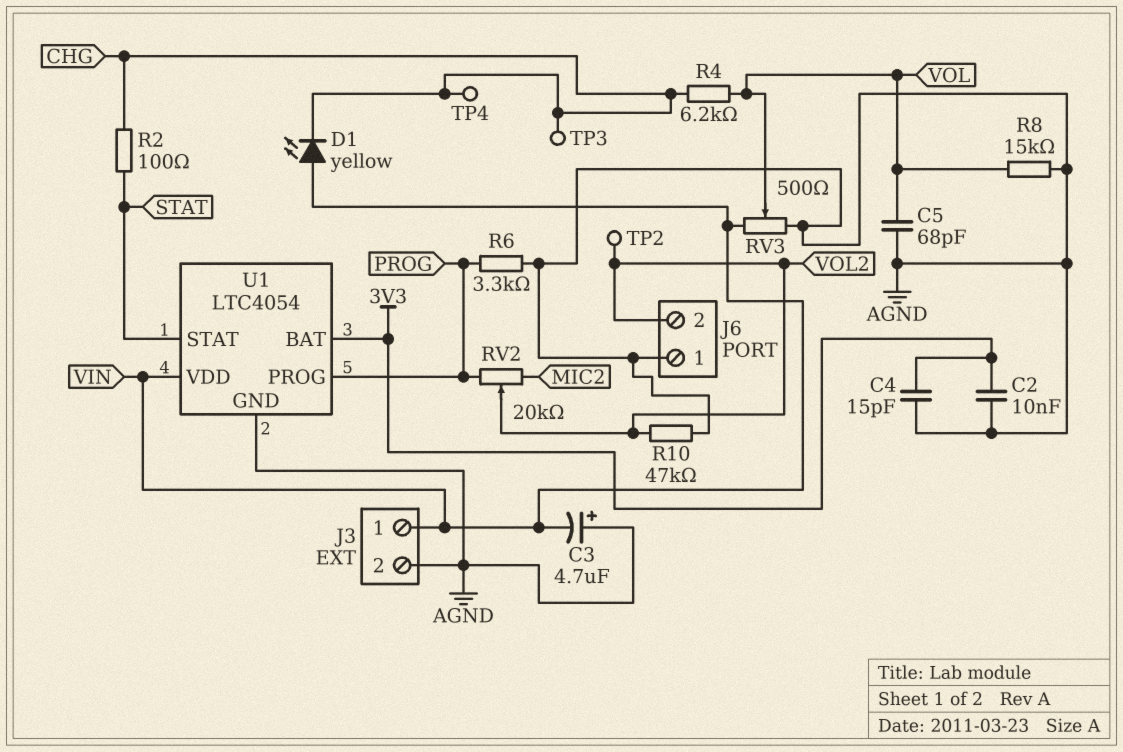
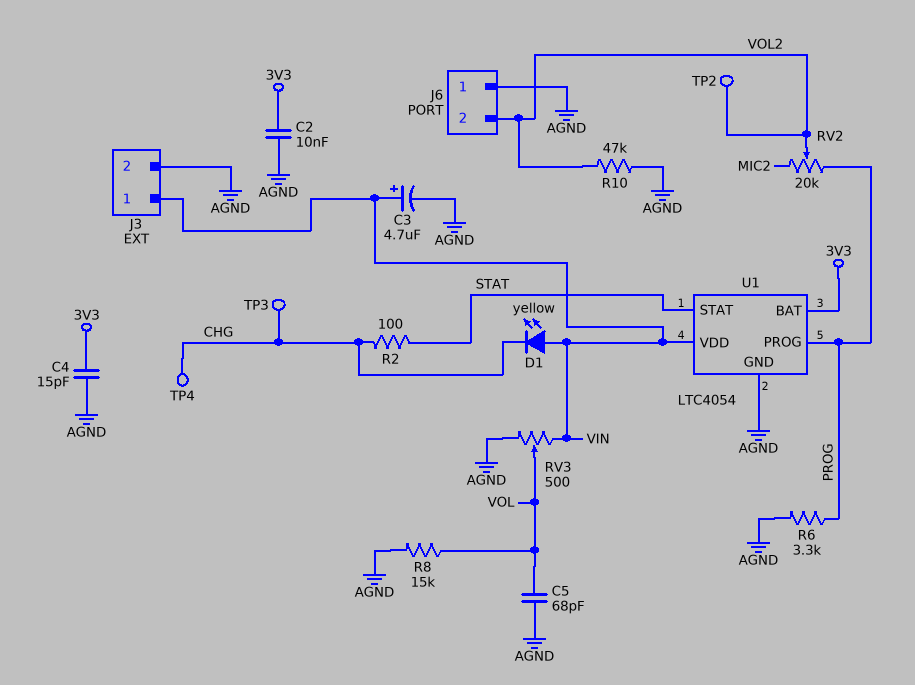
C3: 4.7uF (plus AGND, minus VIN) -> 4.7uF (plus VIN, minus AGND)
R4: 6.2k (CHG, VOL) -> none

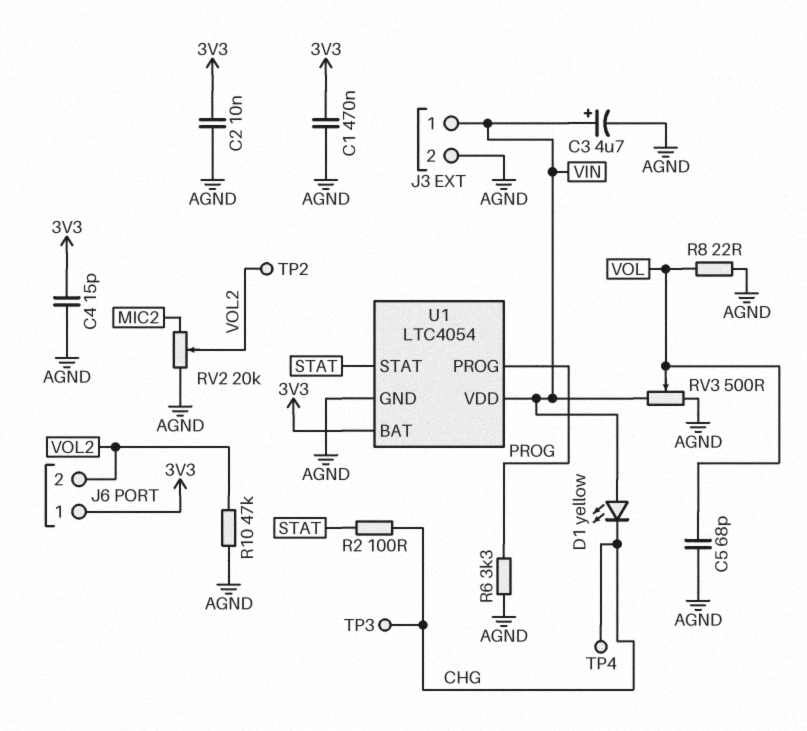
C1: none -> 470nF (3V3, AGND)
J6 pin 1: AGND -> 3V3
R8: 15k (AGND, VOL) -> 22 (AGND, VOL)
RV2: 20k (MIC2, PROG, wiper VOL2) -> 20k (AGND, MIC2, wiper VOL2)

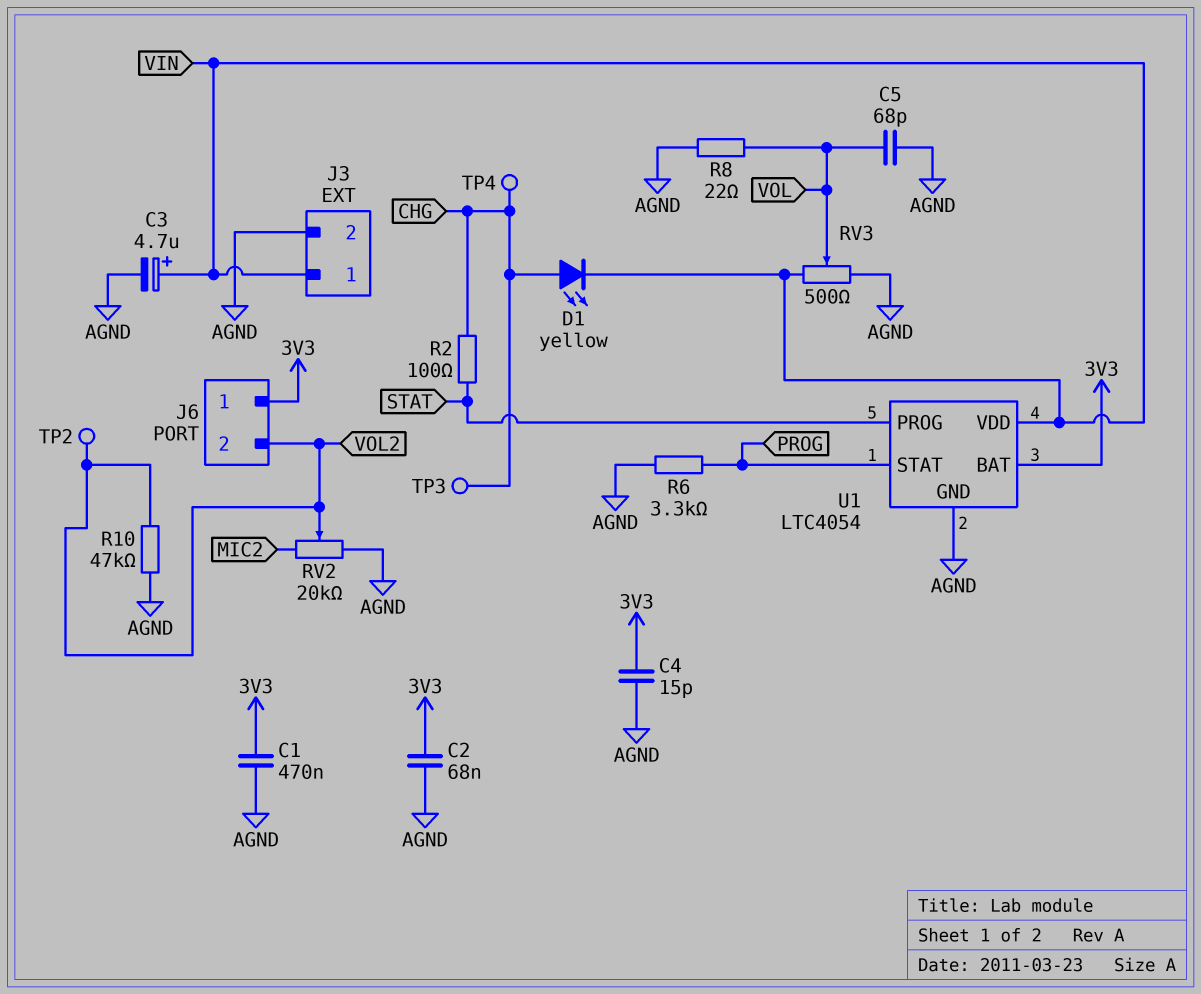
C2: 10nF (3V3, AGND) -> 68nF (3V3, AGND)
D1: LED yellow (A VIN, K CHG) -> LED yellow (A CHG, K VIN)
U1 pin PROG: PROG -> STAT
U1 pin STAT: STAT -> PROG

